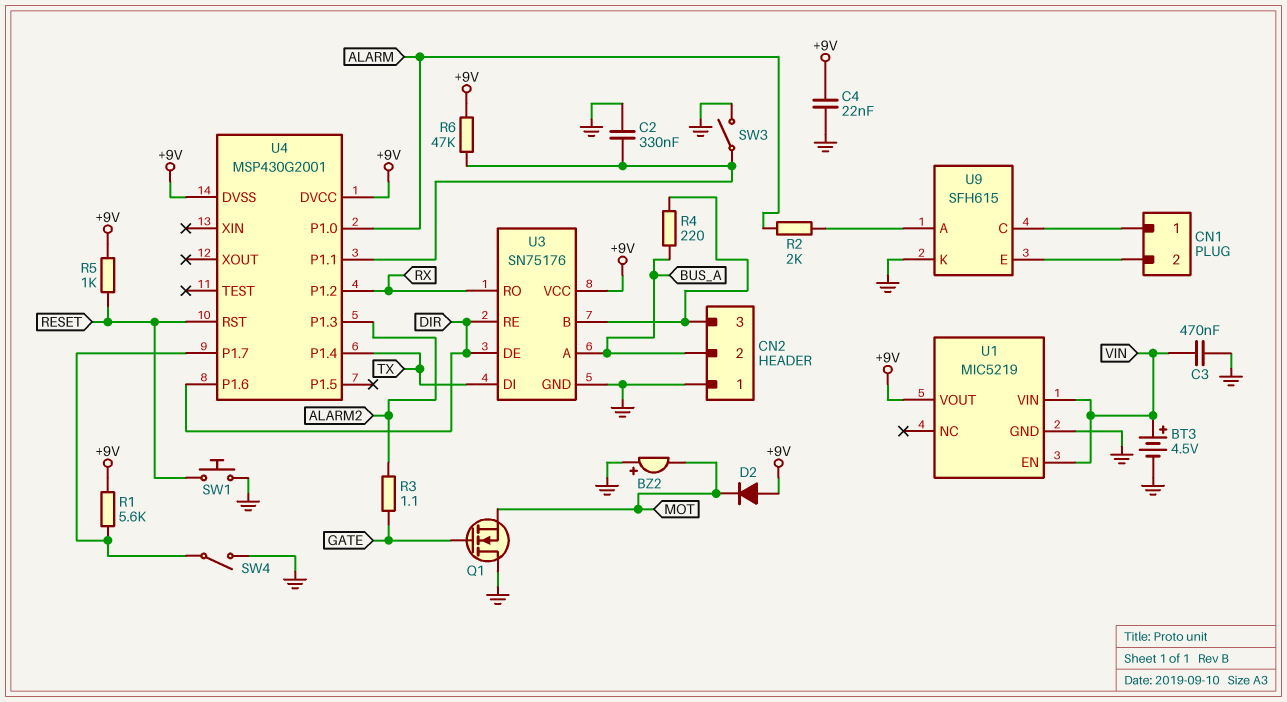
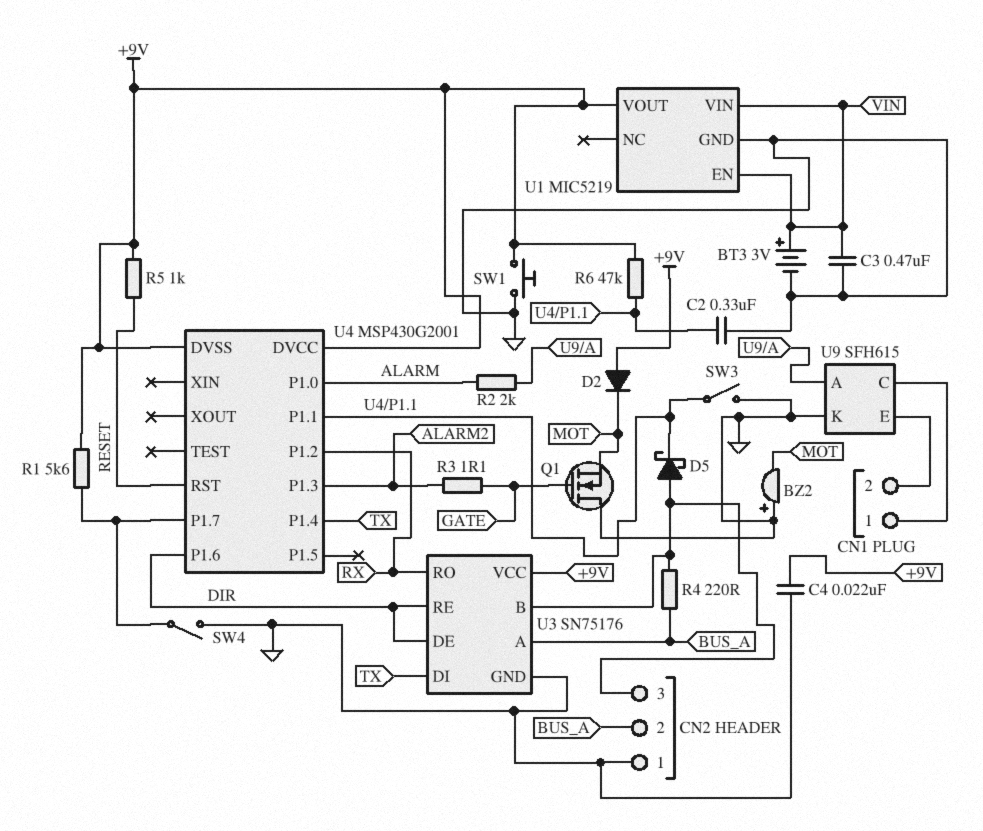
BT3: 4.5V (plus VIN, minus GND) -> 3V (plus VIN, minus GND)
D5: none -> schottky (A CN2/3, K U4/P1.1)
SW1: button (GND, RESET) -> button (+9V, GND)

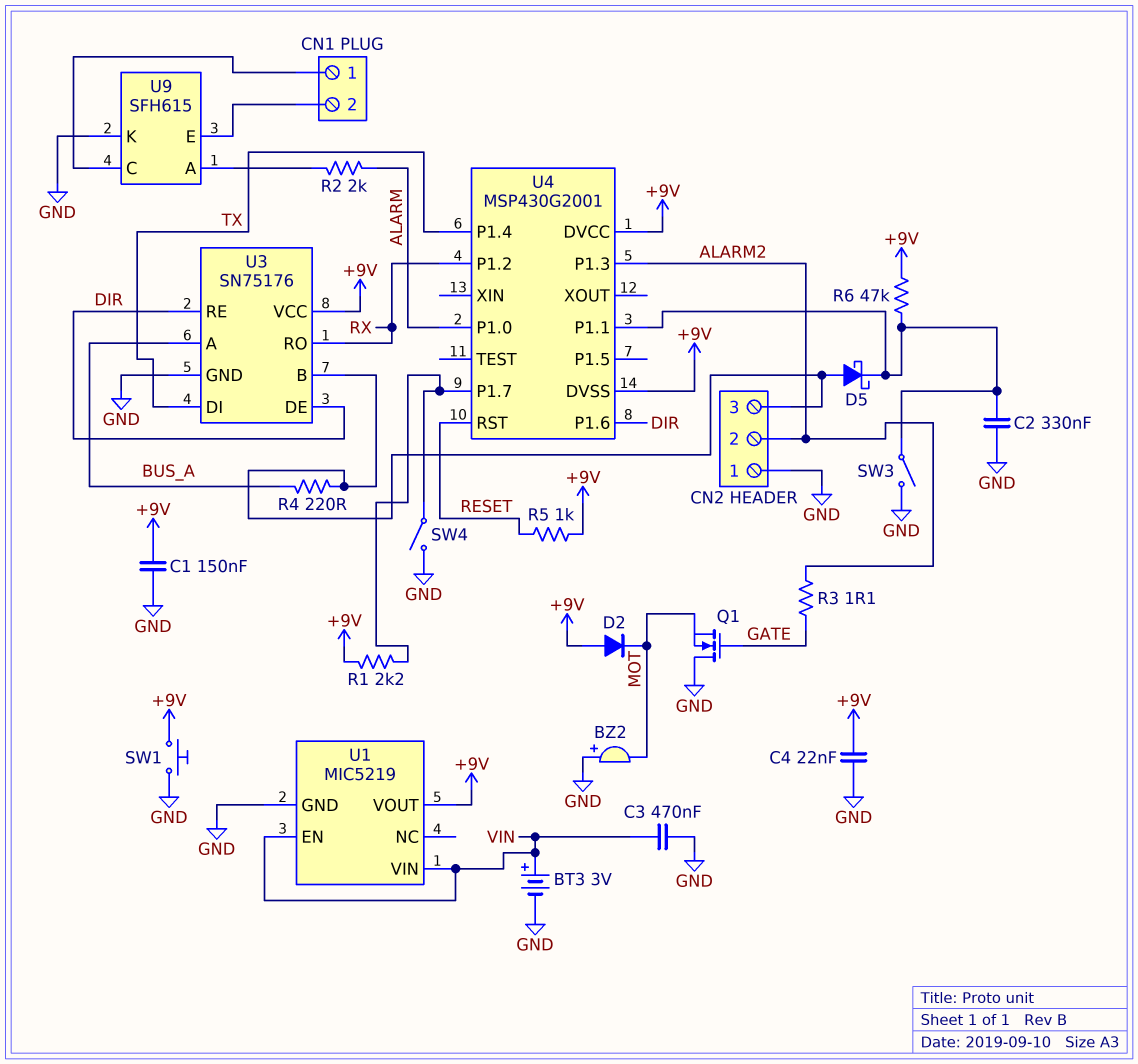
C1: none -> 150nF (+9V, GND)
CN2 pin 2: BUS_A -> ALARM2
R1: 5.6k (+9V, U4/P1.7) -> 2.2k (+9V, U4/P1.7)

